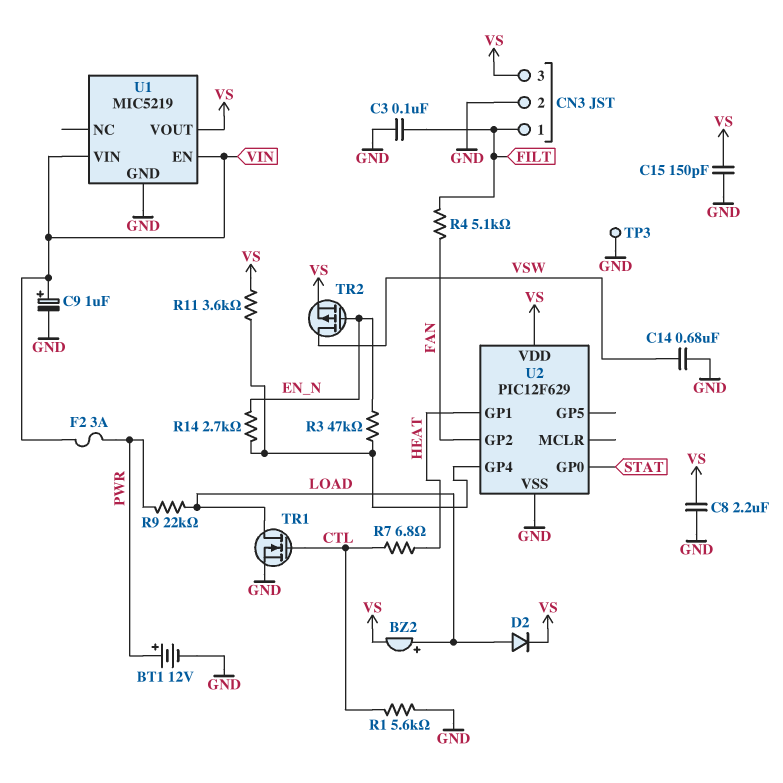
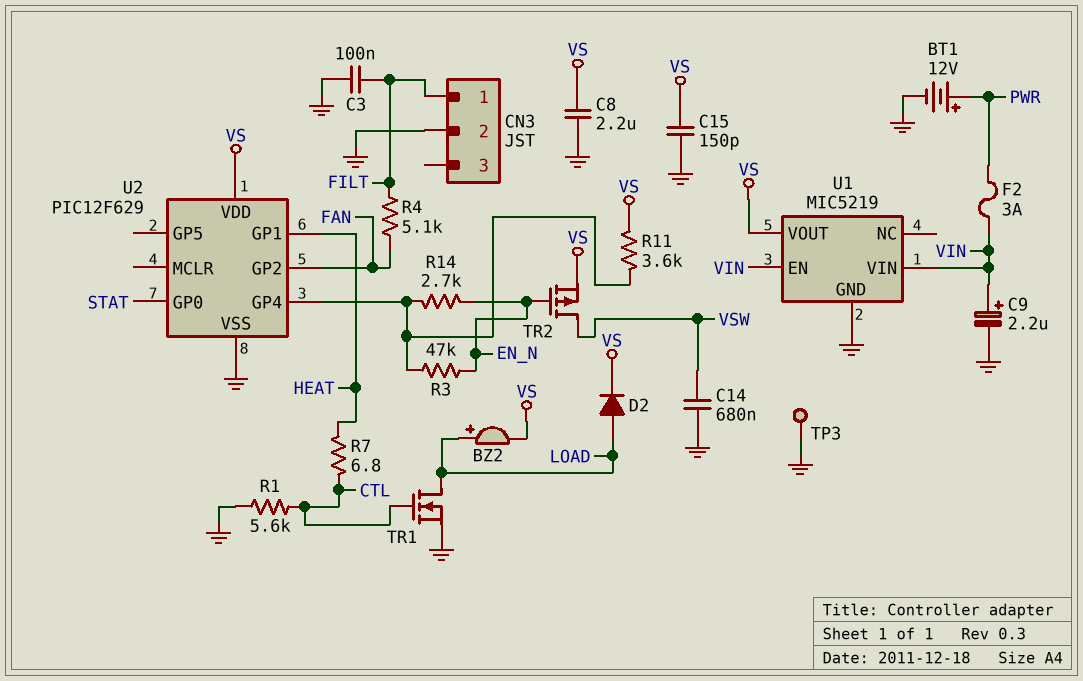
C9: 1uF (plus VIN, minus GND) -> 2.2uF (plus VIN, minus GND)
CN3 pin 3: VS -> none
R9: 22k (LOAD, PWR) -> none

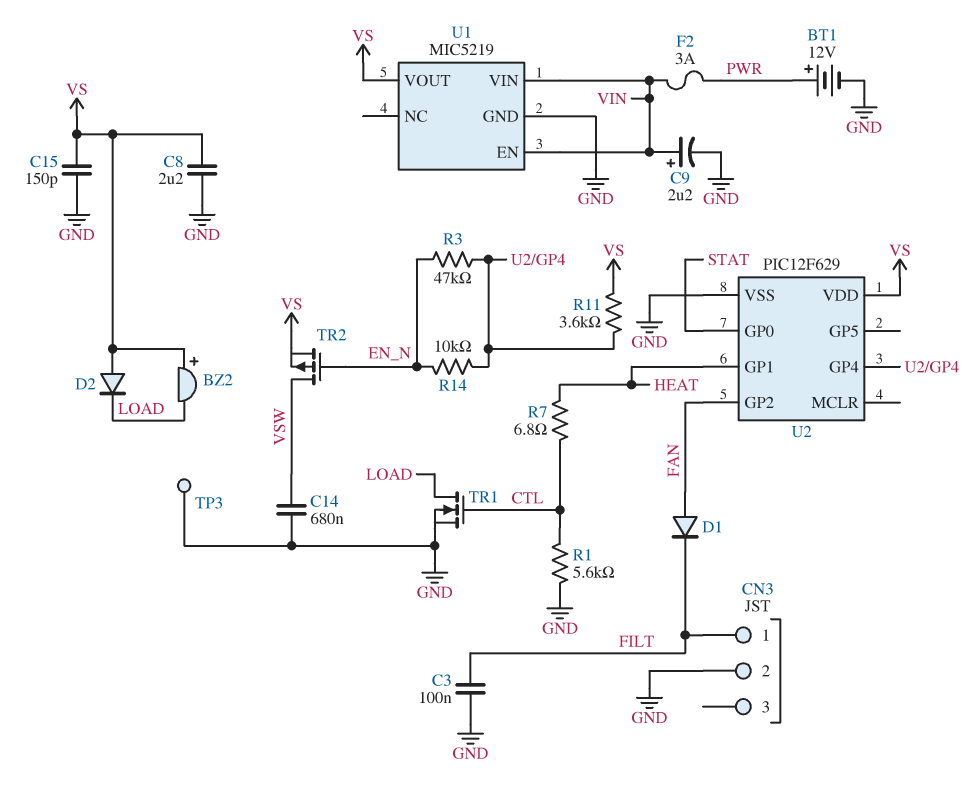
BZ2: buzzer (plus LOAD, minus VS) -> buzzer (plus VS, minus LOAD)
D1: none -> diode (A FAN, K FILT)
D2: diode (A LOAD, K VS) -> diode (A VS, K LOAD)
R4: 5.1k (FAN, FILT) -> none
R14: 2.7k (EN_N, U2/GP4) -> 10k (EN_N, U2/GP4)

